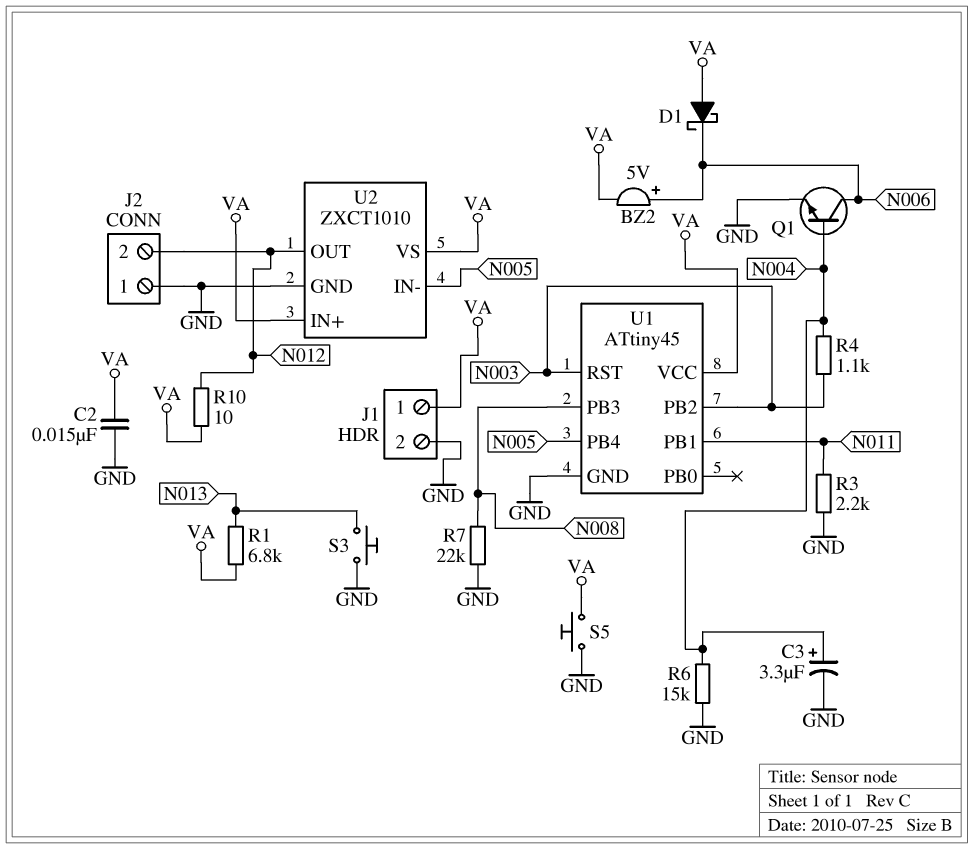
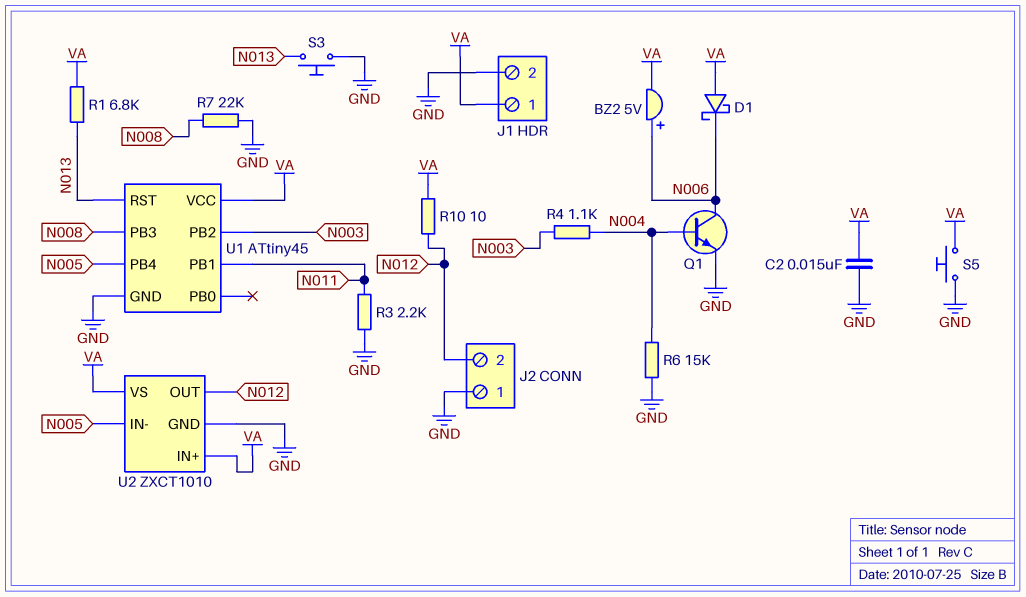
C3: 3.3uF (plus N004, minus GND) -> none
U1 pin RST: N003 -> N013

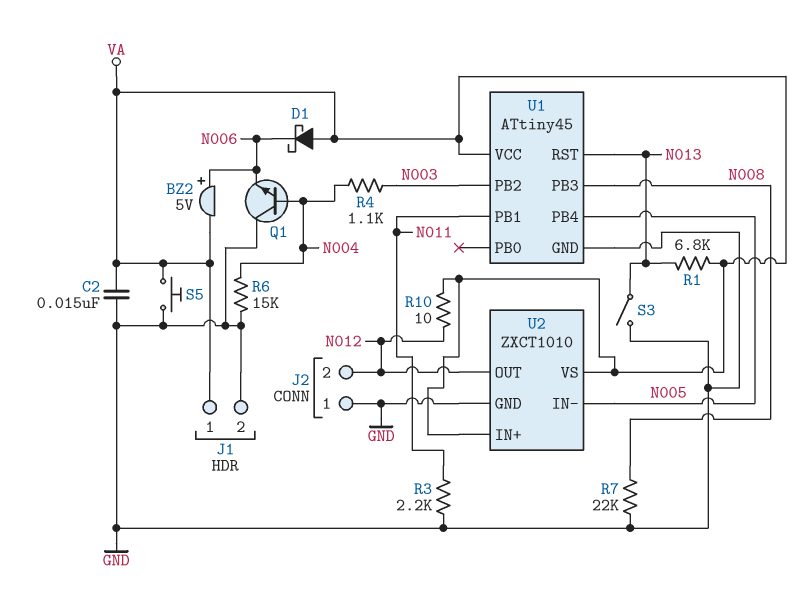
Q1: NPN (B N004, C N006, E GND) -> NPN (B N004, C GND, E N006)
S3: button (GND, N013) -> switch (GND, N013)

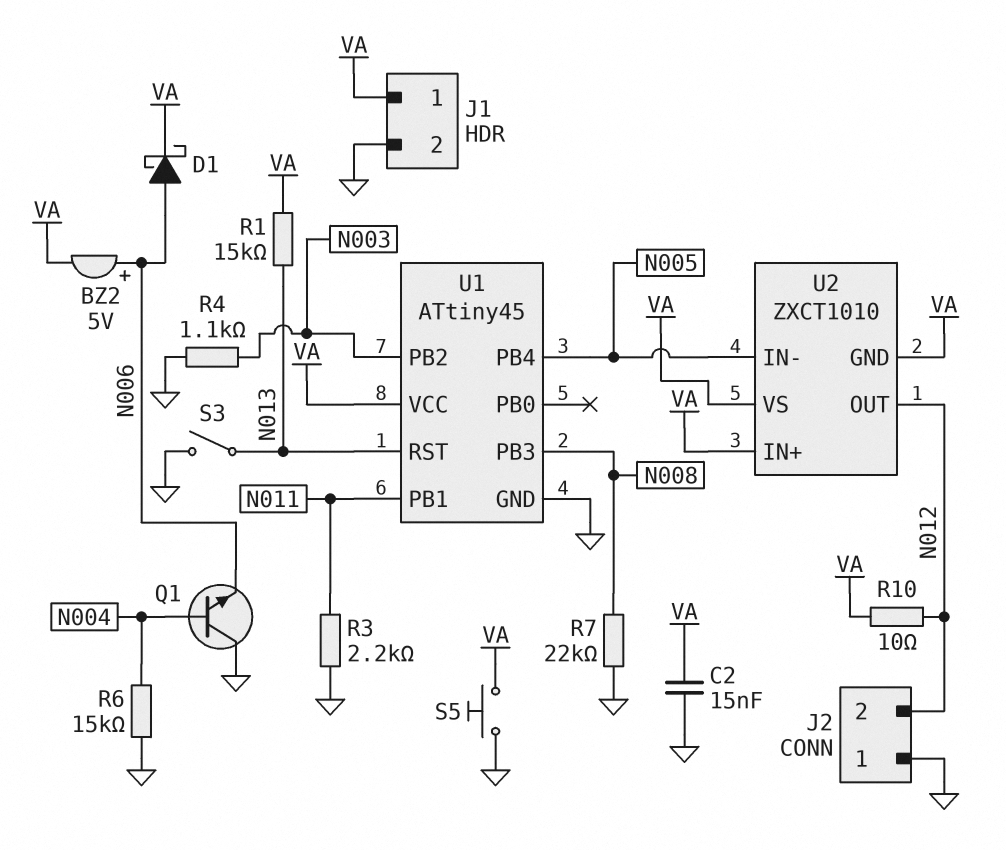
D1: schottky (A VA, K N006) -> schottky (A N006, K VA)
R1: 6.8k (N013, VA) -> 15k (N013, VA)
R4: 1.1k (N003, N004) -> 1.1k (GND, N003)
U2 pin GND: GND -> VA

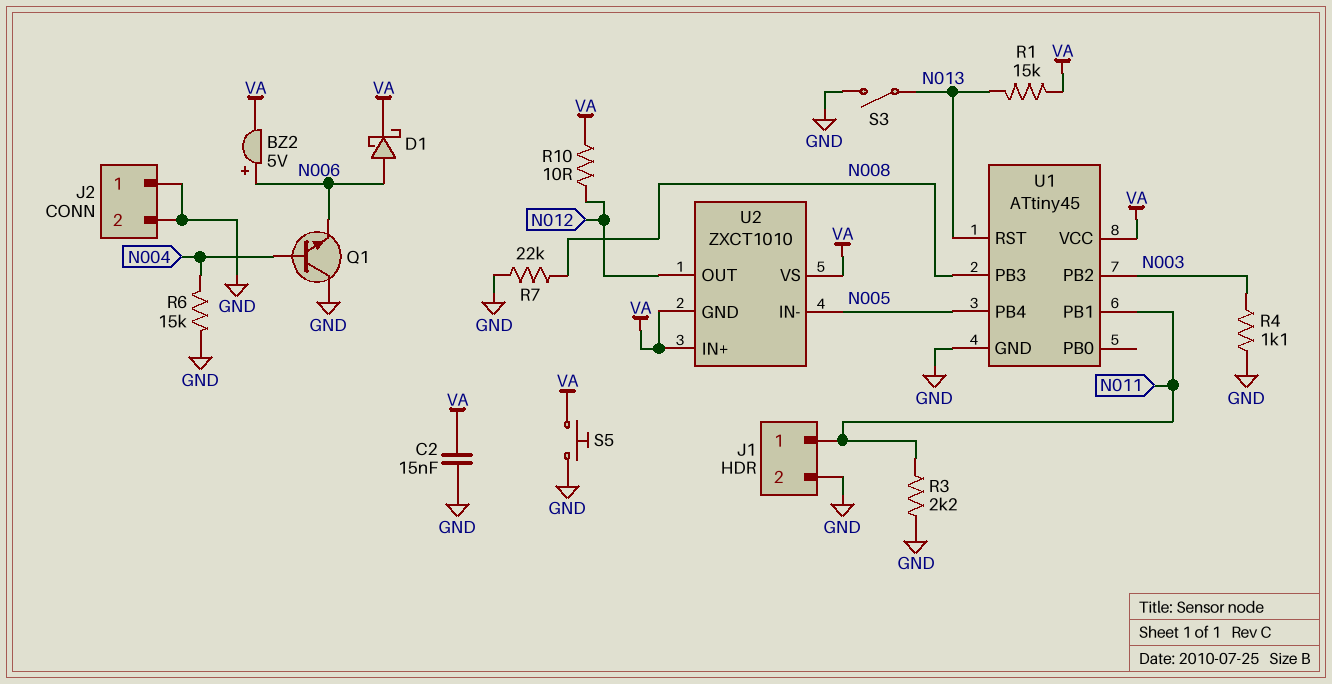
J1 pin 1: VA -> N011
J2 pin 2: N012 -> GND

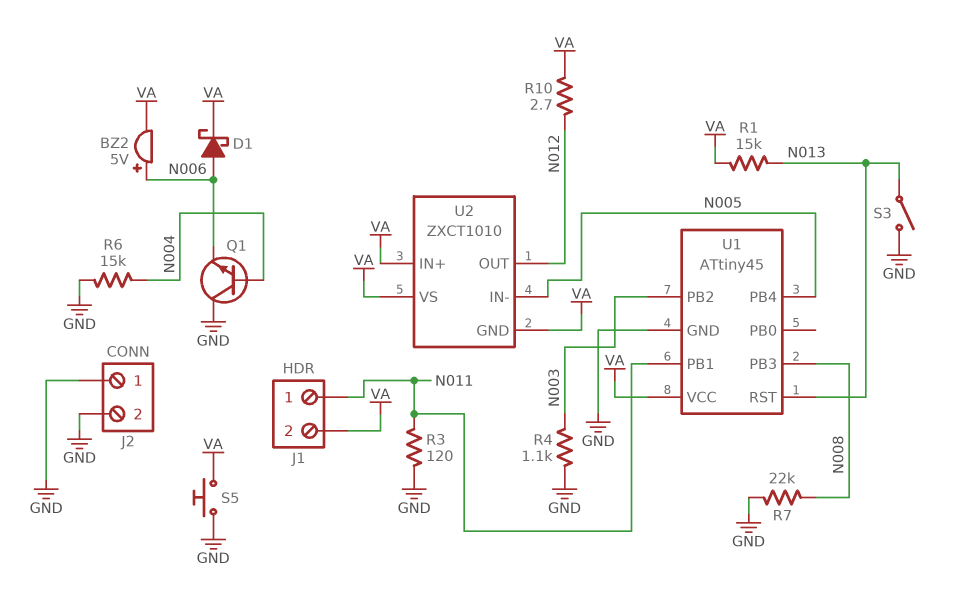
C2: 15nF (GND, VA) -> none
J1 pin 2: GND -> VA
R3: 2.2k (GND, N011) -> 120 (GND, N011)
R10: 10 (N012, VA) -> 2.7 (N012, VA)

